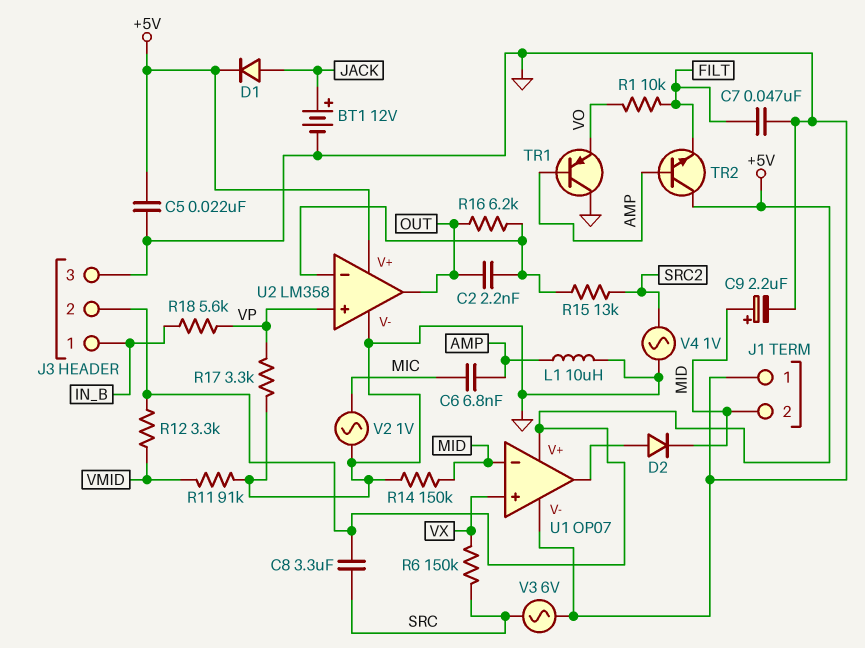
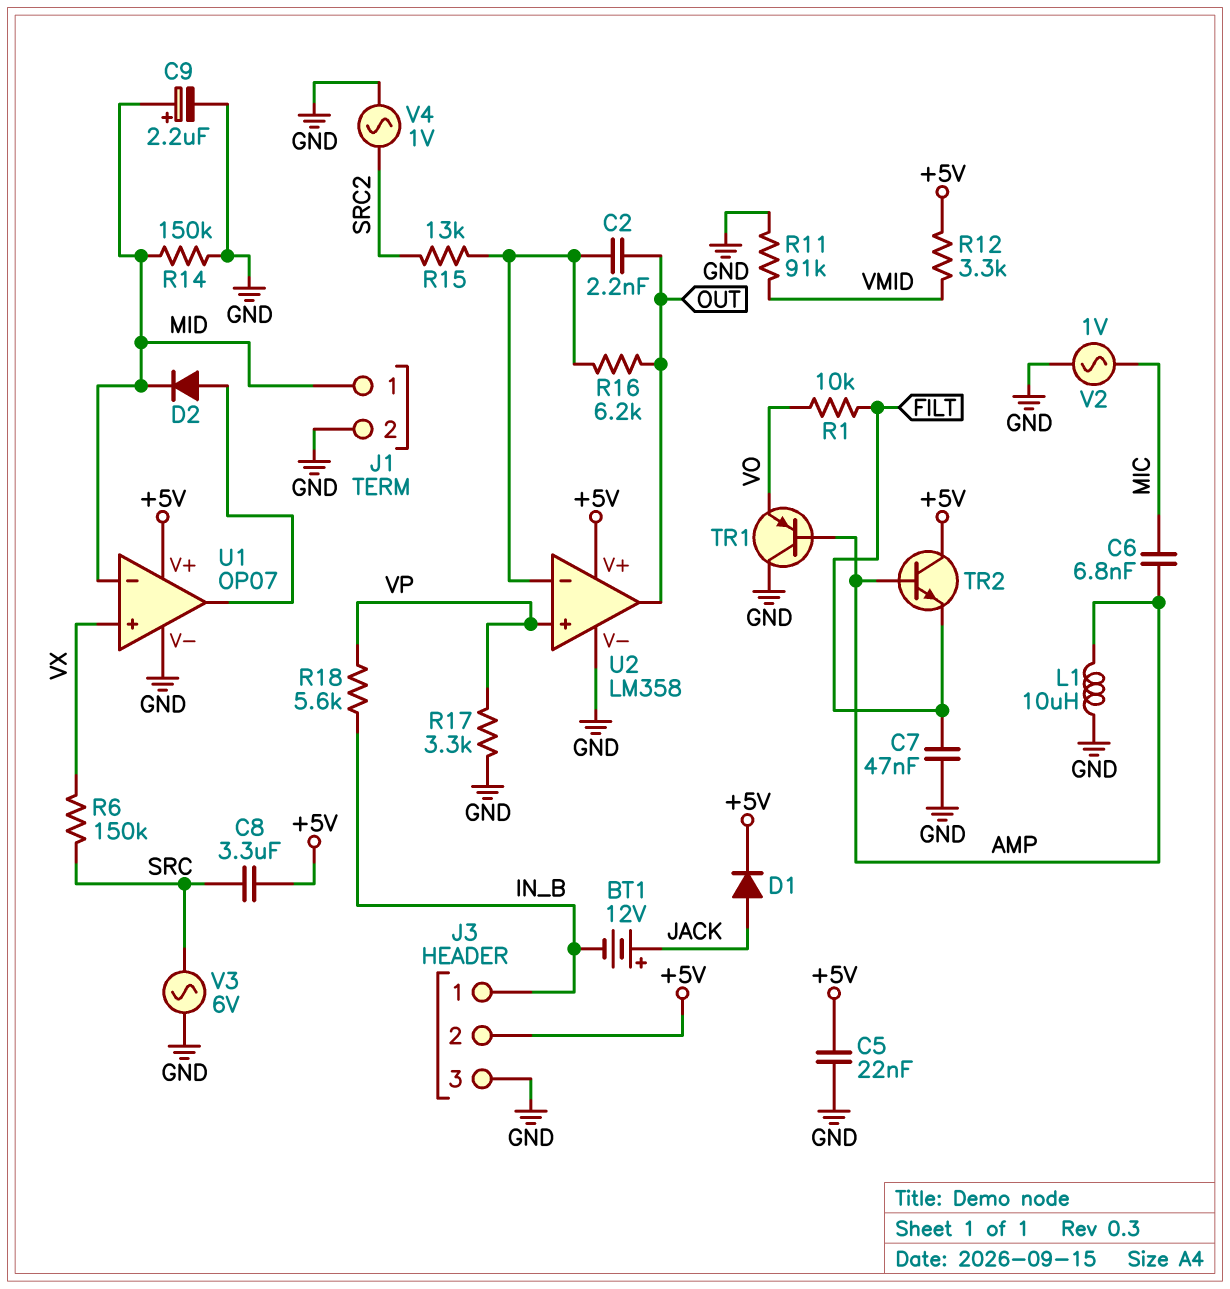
BT1: 12V (plus JACK, minus GND) -> 12V (plus JACK, minus IN_B)
J1 pin 1: GND -> MID
J1 pin 2: MID -> GND

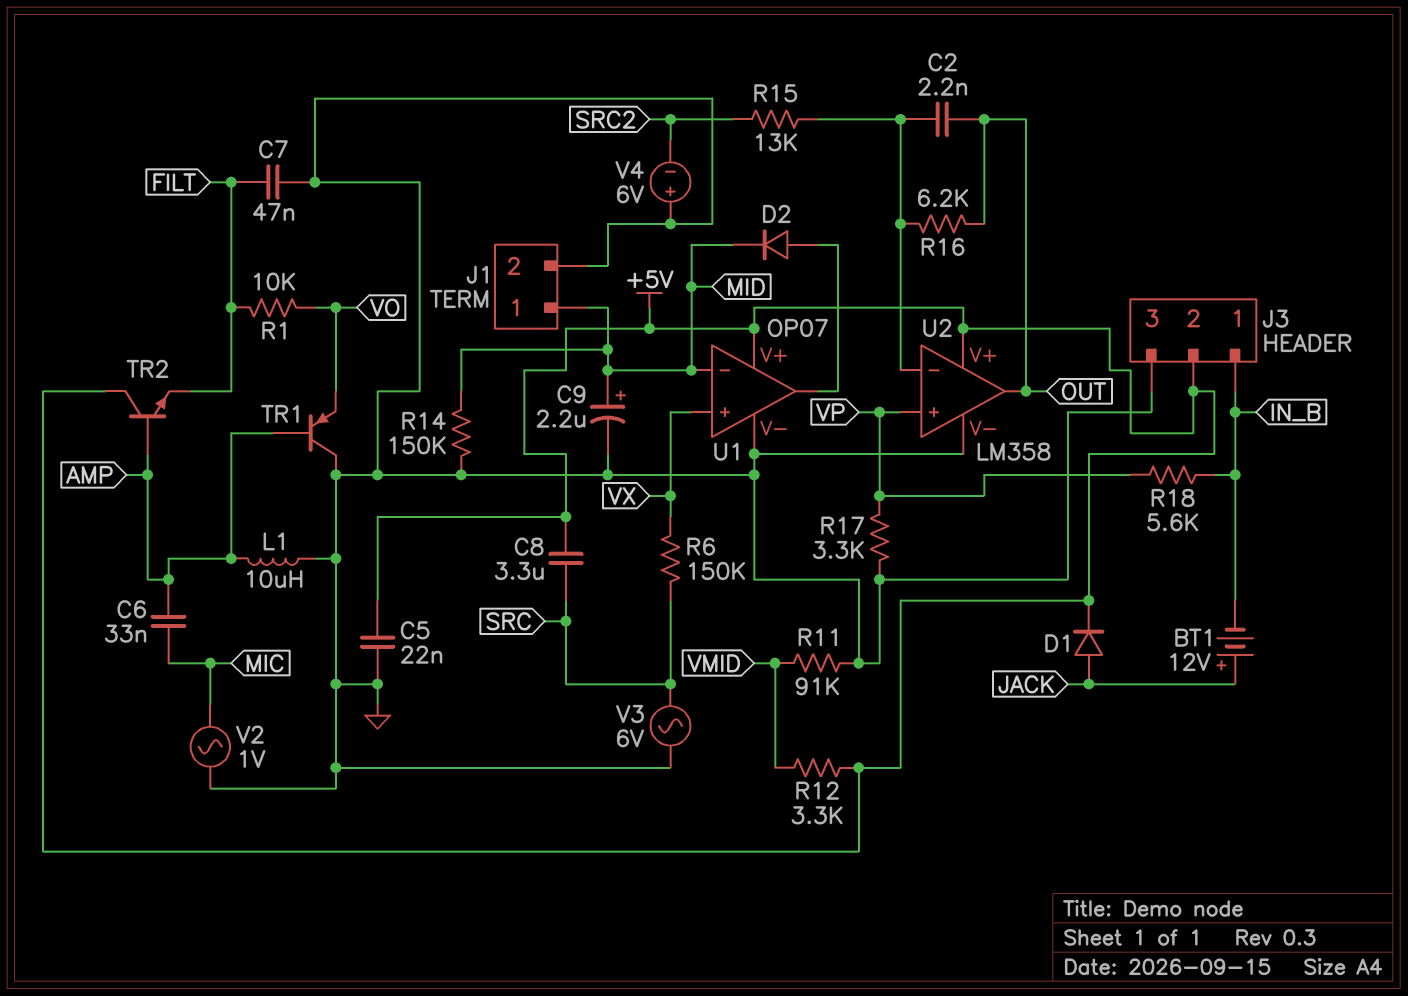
C6: 6.8nF (AMP, MIC) -> 33nF (AMP, MIC)
V4: AC 1V (GND, SRC2) -> 6V (plus GND, minus SRC2)

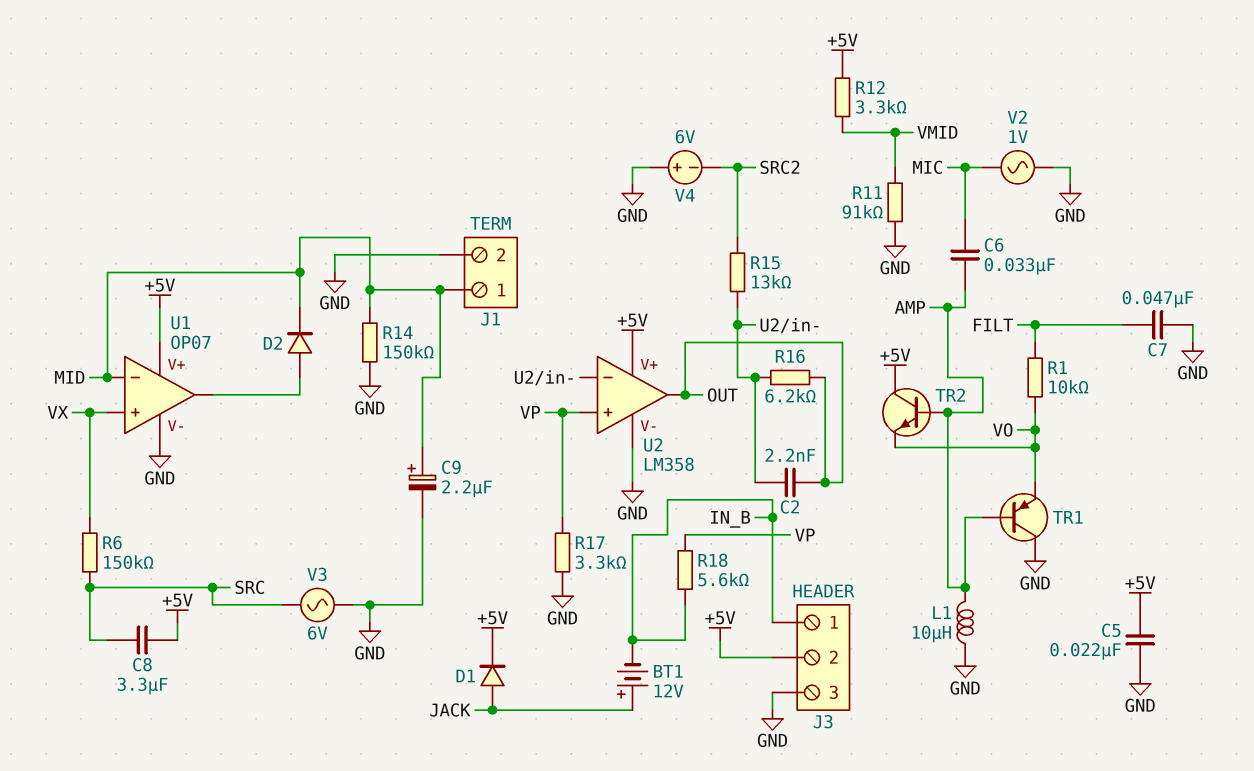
TR2: NPN (B AMP, C +5V, E FILT) -> NPN (B AMP, C +5V, E VO)

